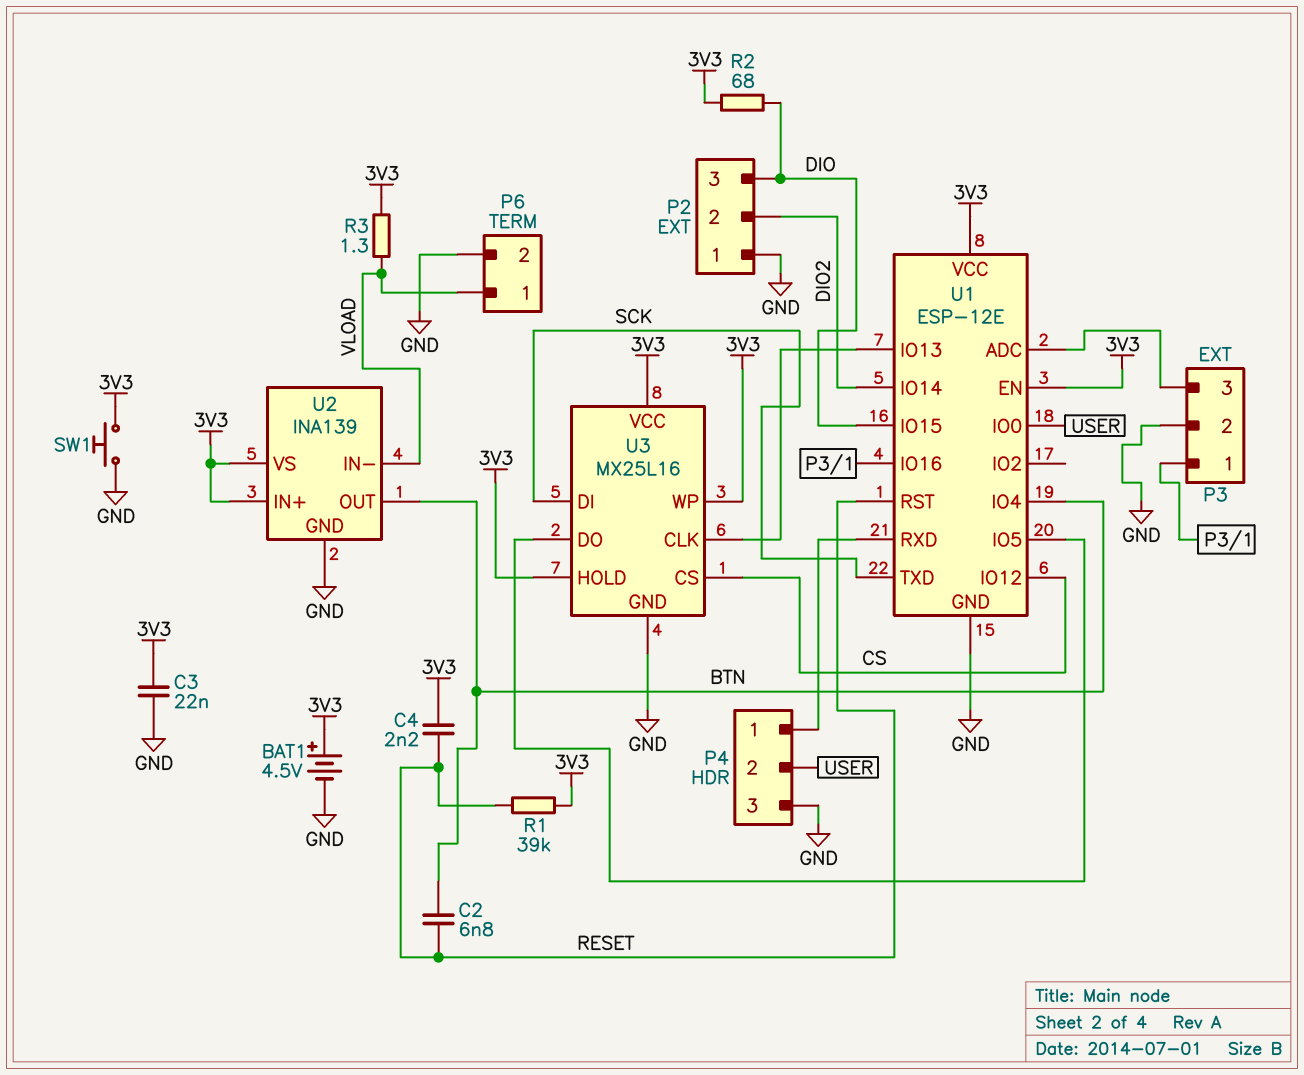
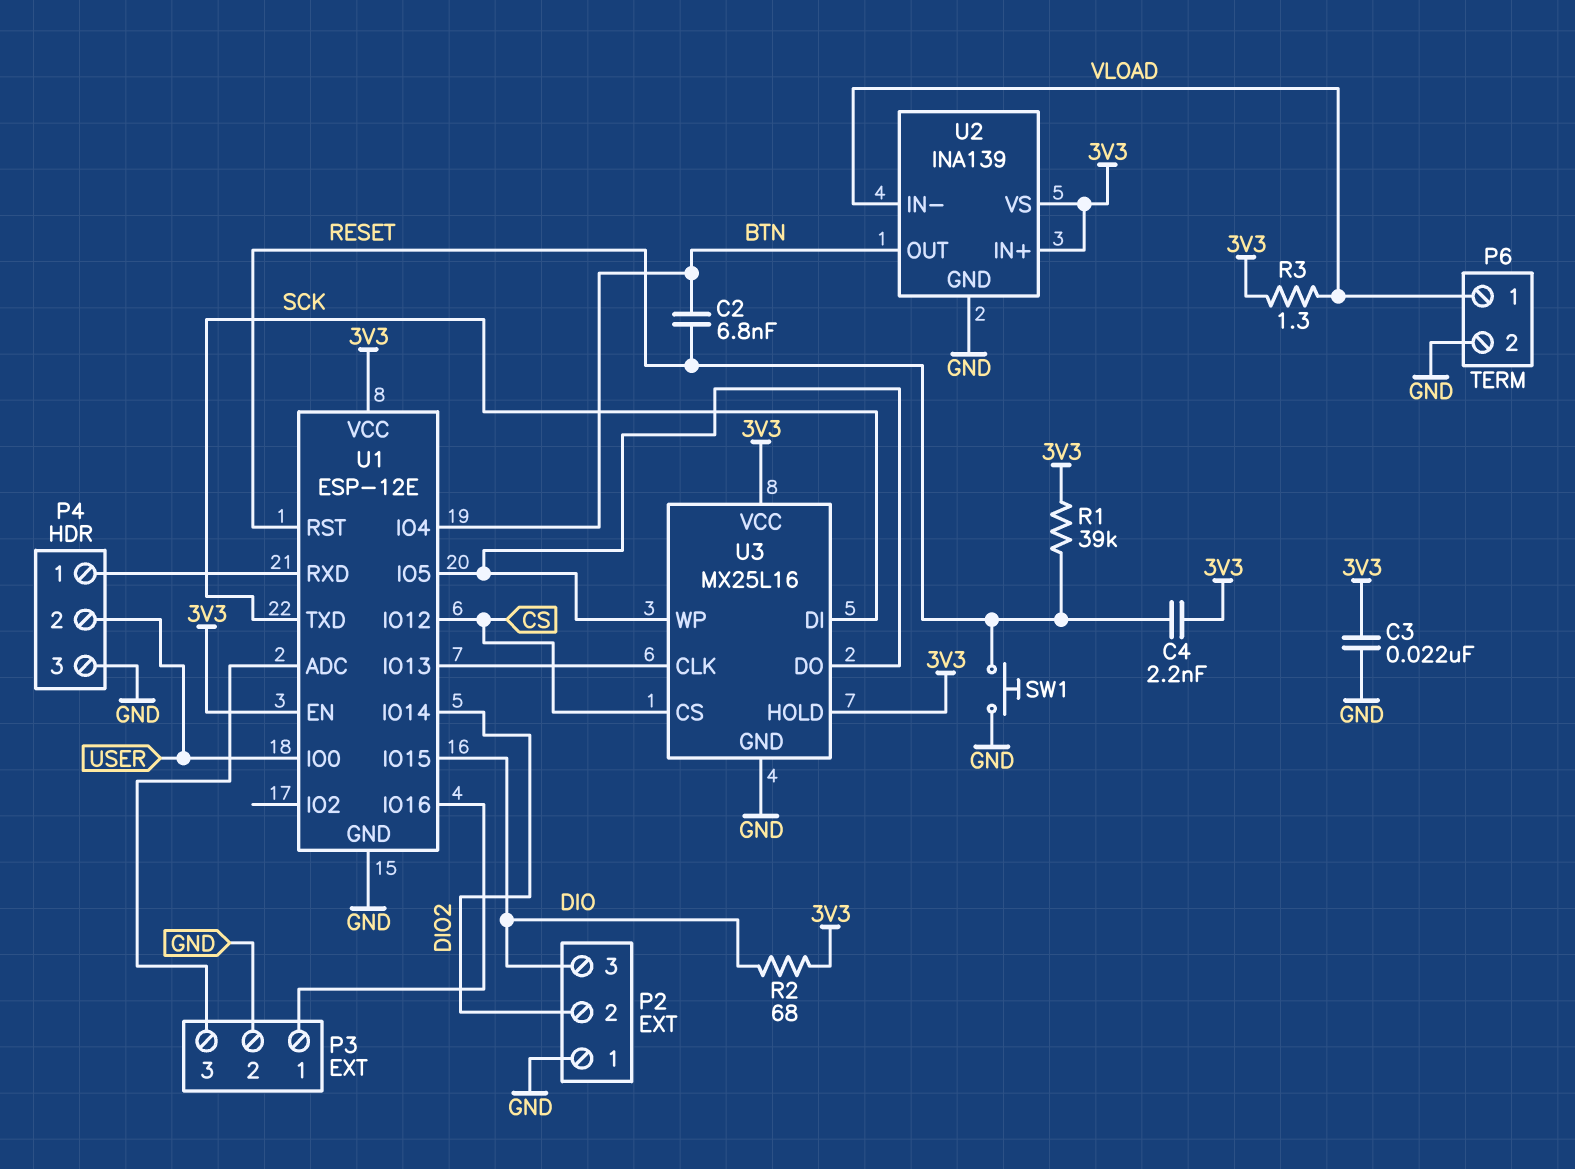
BAT1: 4.5V (plus 3V3, minus GND) -> none
SW1: button (3V3, GND) -> button (GND, RESET)
U3 pin WP: 3V3 -> U1/IO5

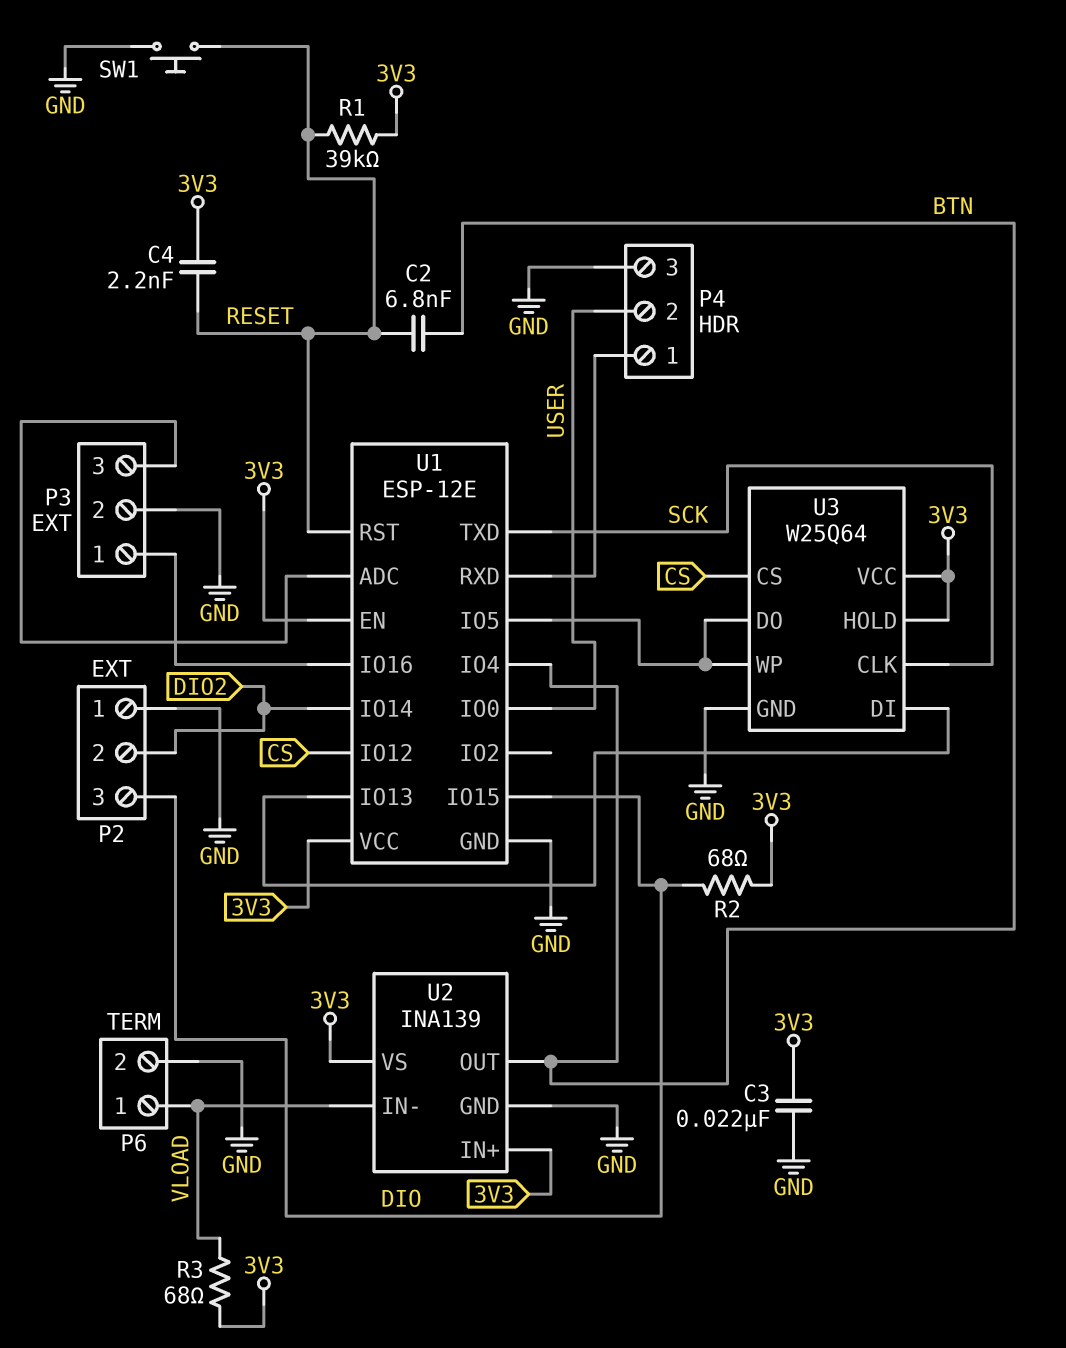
R3: 1.3 (3V3, VLOAD) -> 68 (3V3, VLOAD)
U3: MX25L16 -> W25Q64
U3 pin CLK: U1/IO13 -> SCK
U3 pin DI: SCK -> U1/IO13

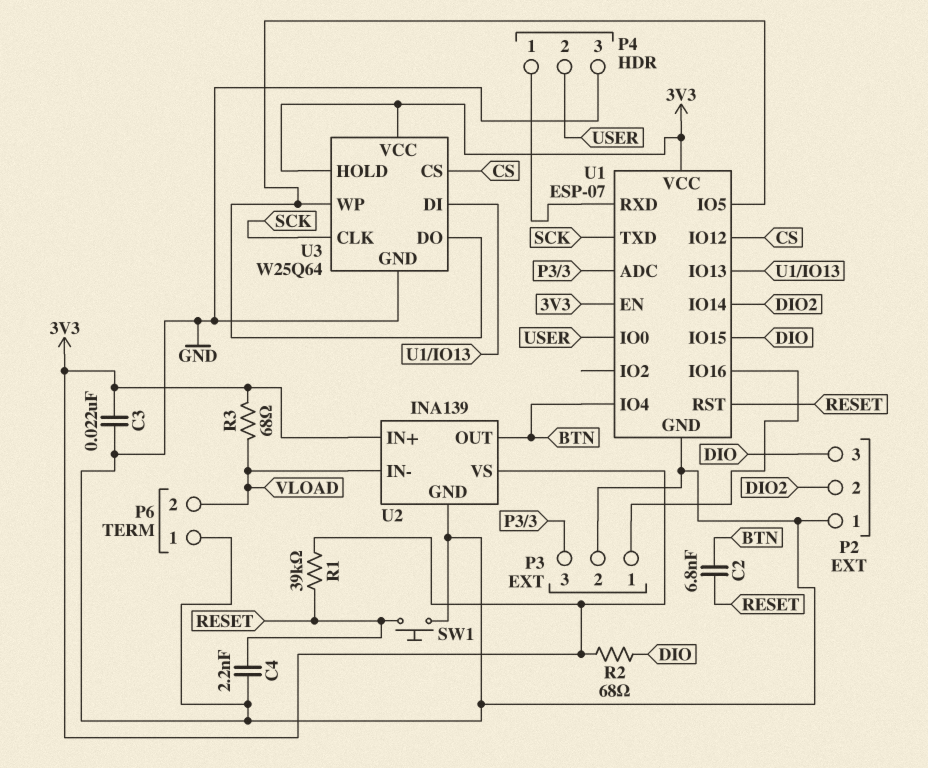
C4: 2.2nF (3V3, RESET) -> 2.2nF (GND, RESET)
P6 pin 1: VLOAD -> GND
P6 pin 2: GND -> VLOAD
U1: ESP-12E -> ESP-07

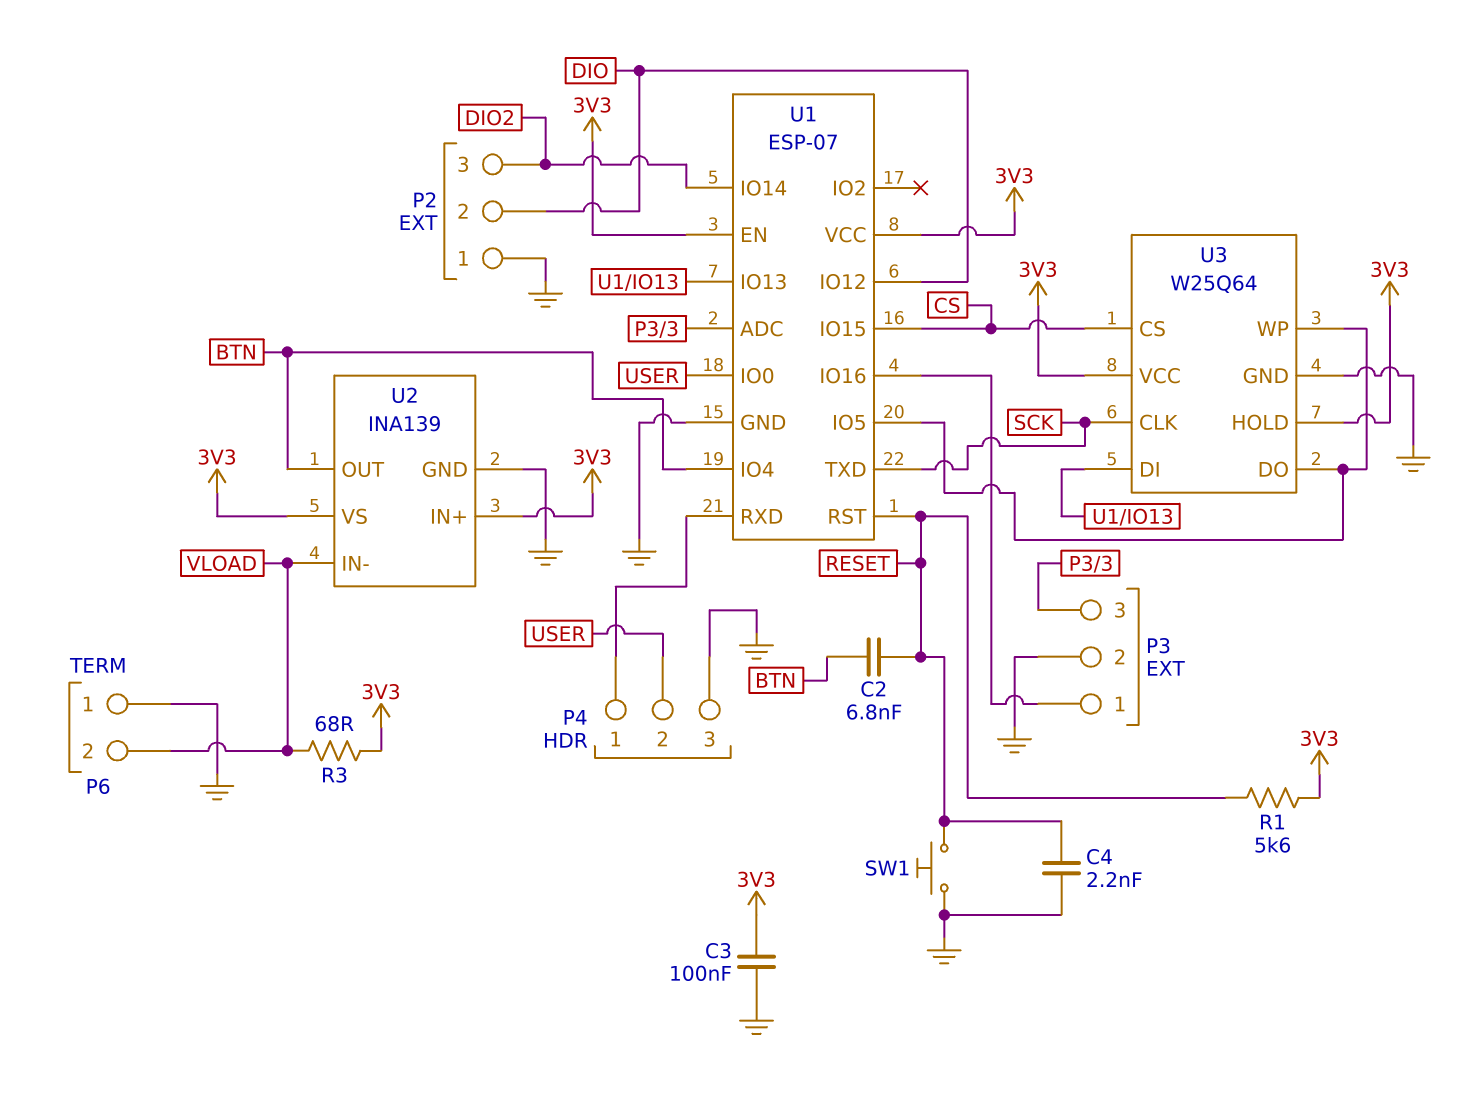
C3: 22nF (3V3, GND) -> 100nF (3V3, GND)
P2 pin 2: DIO2 -> DIO
P2 pin 3: DIO -> DIO2
R1: 39k (3V3, RESET) -> 5.6k (3V3, RESET)
R2: 68 (3V3, DIO) -> none
U1 pin IO12: CS -> DIO
U1 pin IO15: DIO -> CS

